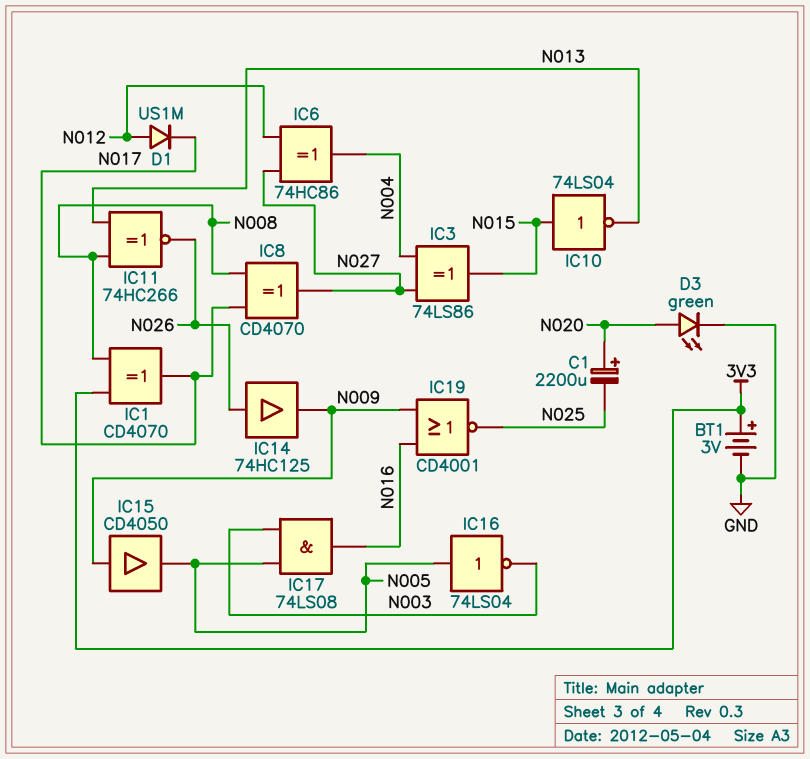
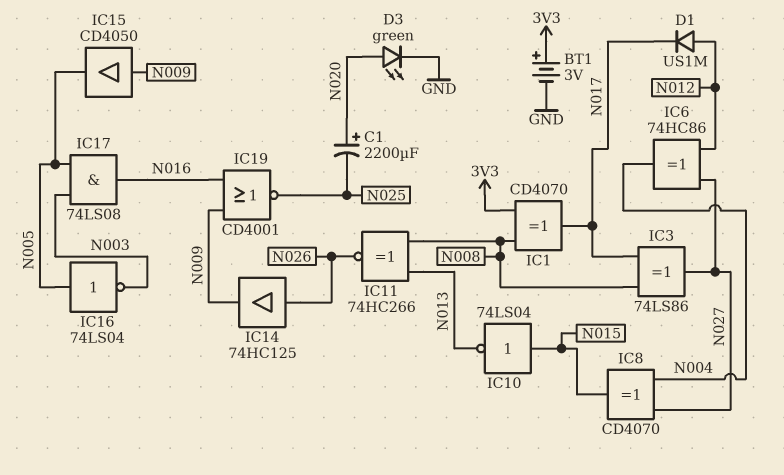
IC3: XOR 74LS86 (in N004, in N027, out N015) -> XOR 74LS86 (in N008, in N017, out N027)
IC8: XOR CD4070 (in N008, in N017, out N027) -> XOR CD4070 (in N004, in N027, out N015)

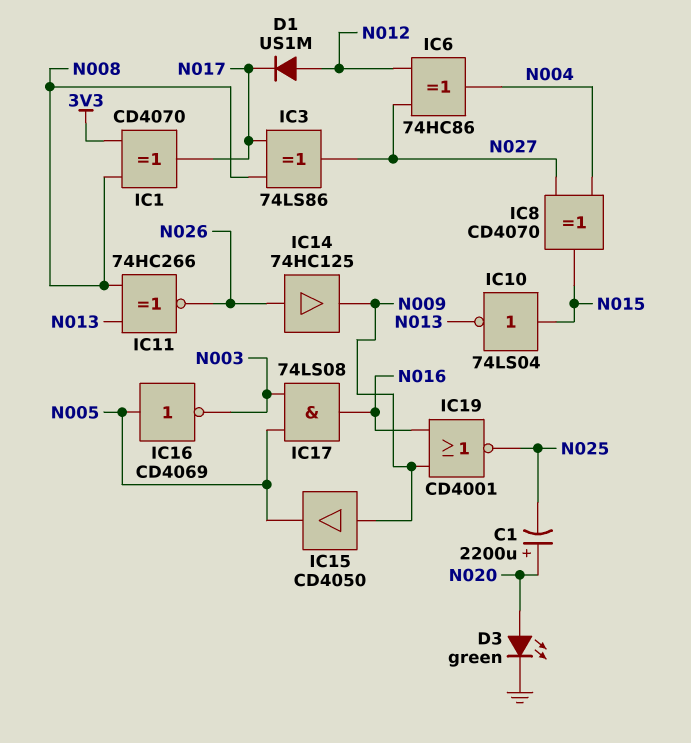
BT1: 3V (plus 3V3, minus GND) -> none
IC16: NOT 74LS04 (in N005, out N003) -> NOT CD4069 (in N005, out N003)

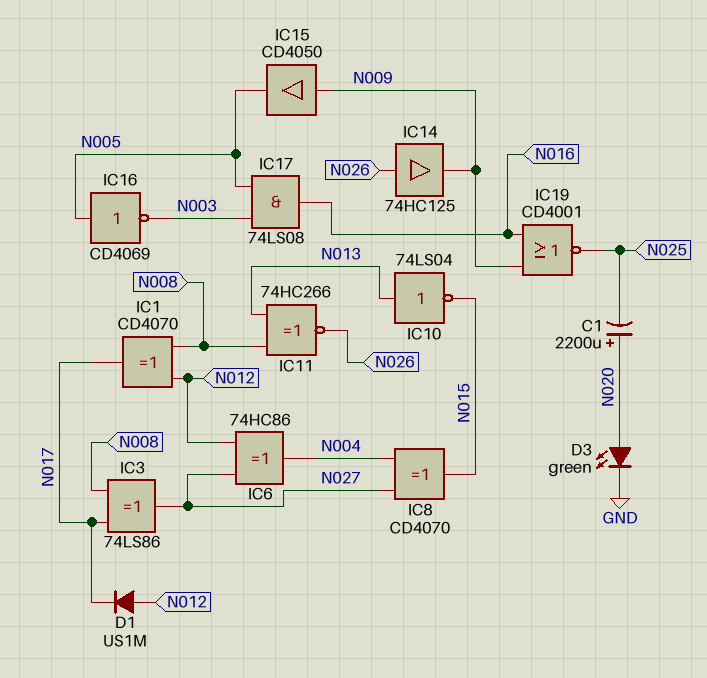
IC1: XOR CD4070 (in 3V3, in N008, out N017) -> XOR CD4070 (in N008, in N012, out N017)
IC10: NOT 74LS04 (in N015, out N013) -> NOT 74LS04 (in N013, out N015)

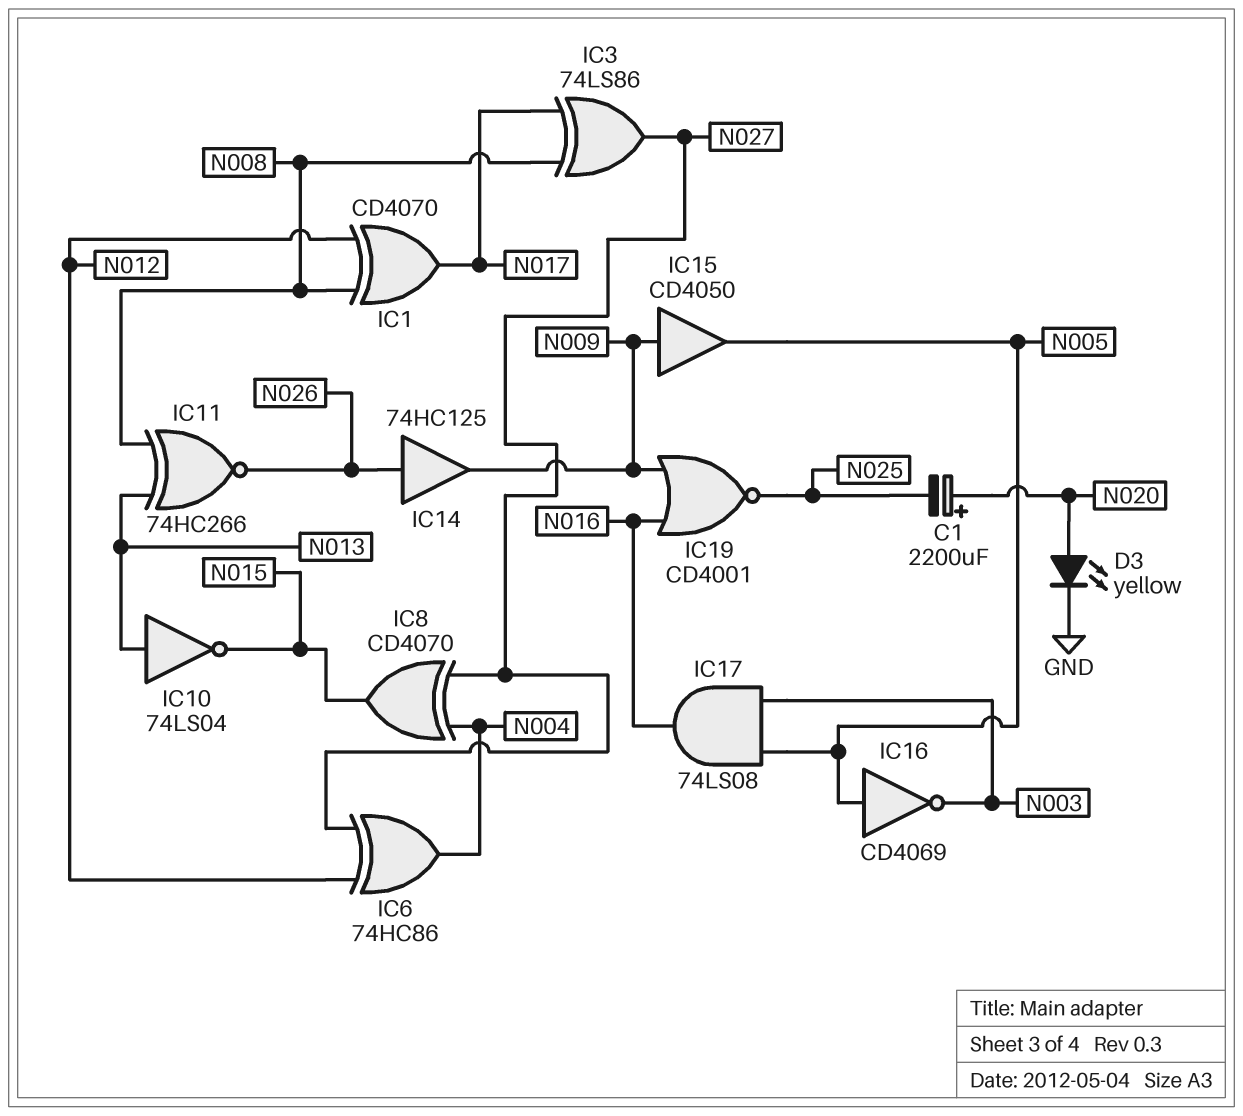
D1: diode US1M (A N012, K N017) -> none
D3: LED green (A N020, K GND) -> LED yellow (A N020, K GND)

